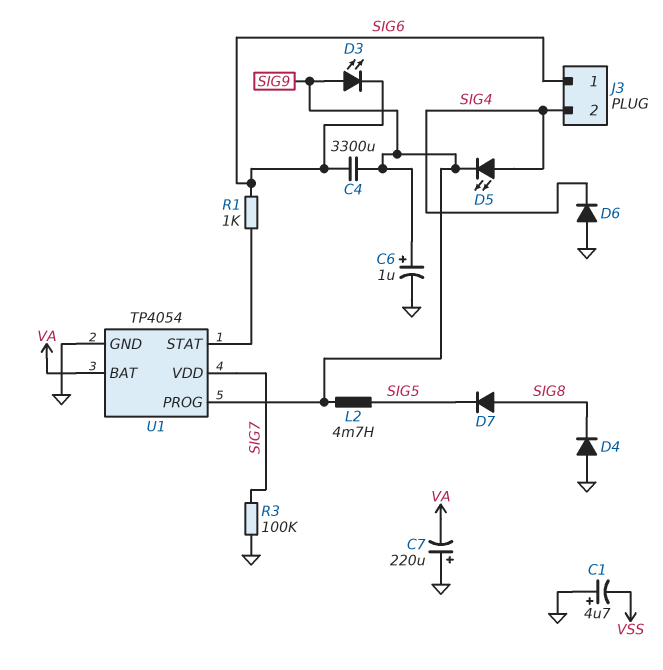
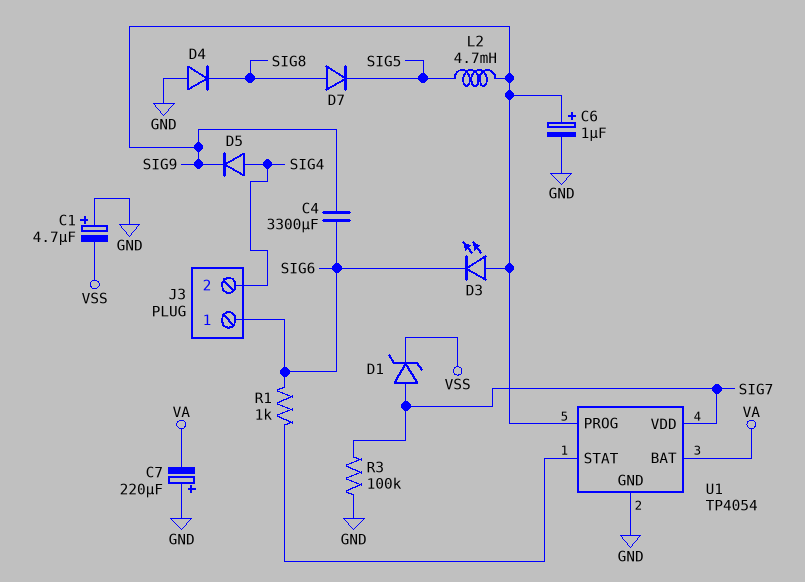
D1: none -> zener (A SIG7, K VSS)
D5: LED (A SIG4, K SIG9) -> diode (A SIG4, K SIG9)
D6: diode (A GND, K SIG4) -> none

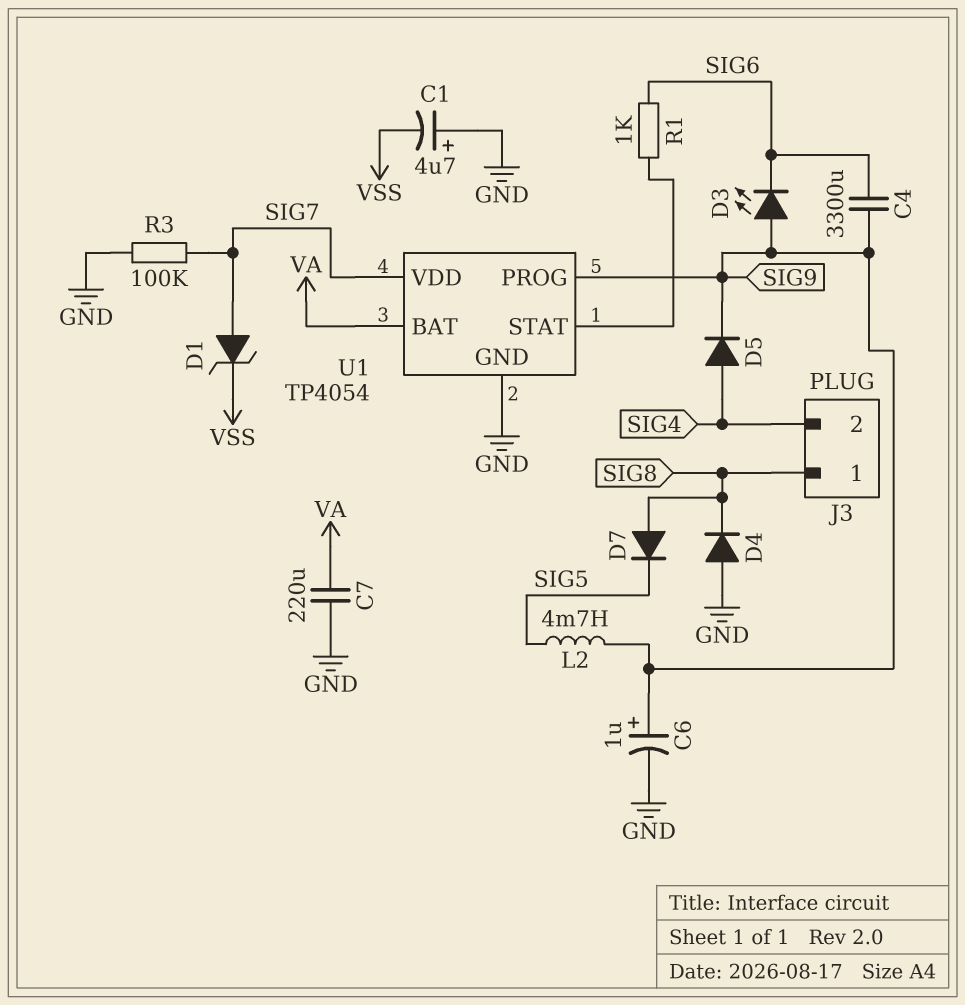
C7: 220uF (plus GND, minus VA) -> 220uF (GND, VA)
J3 pin 1: SIG6 -> SIG8

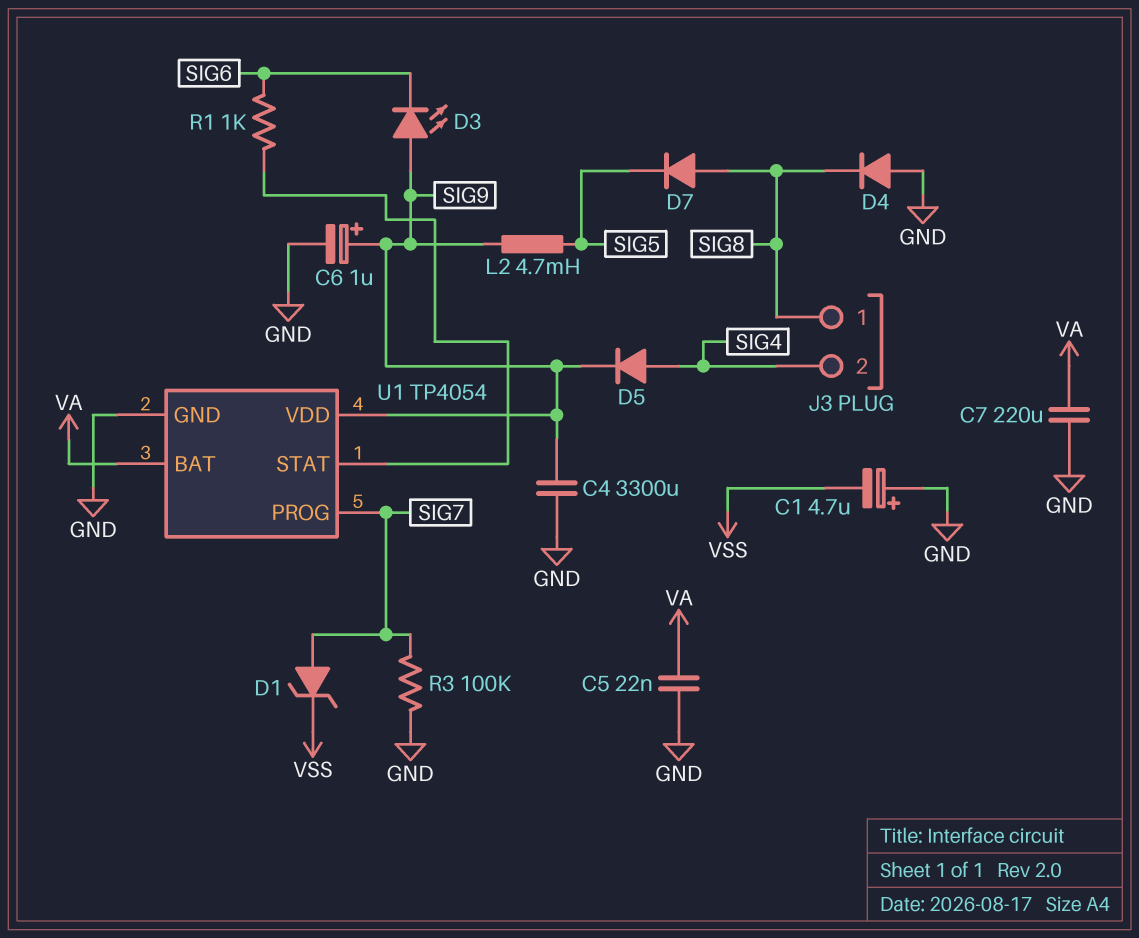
C4: 3300uF (SIG6, SIG9) -> 3300uF (GND, SIG9)
C5: none -> 22nF (GND, VA)
U1 pin PROG: SIG9 -> SIG7
U1 pin VDD: SIG7 -> SIG9

